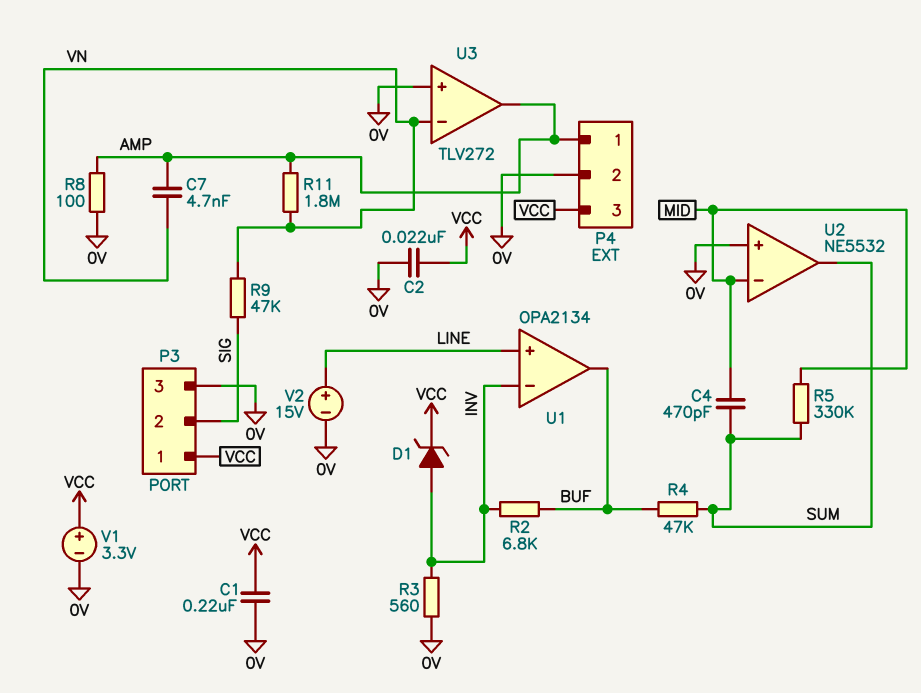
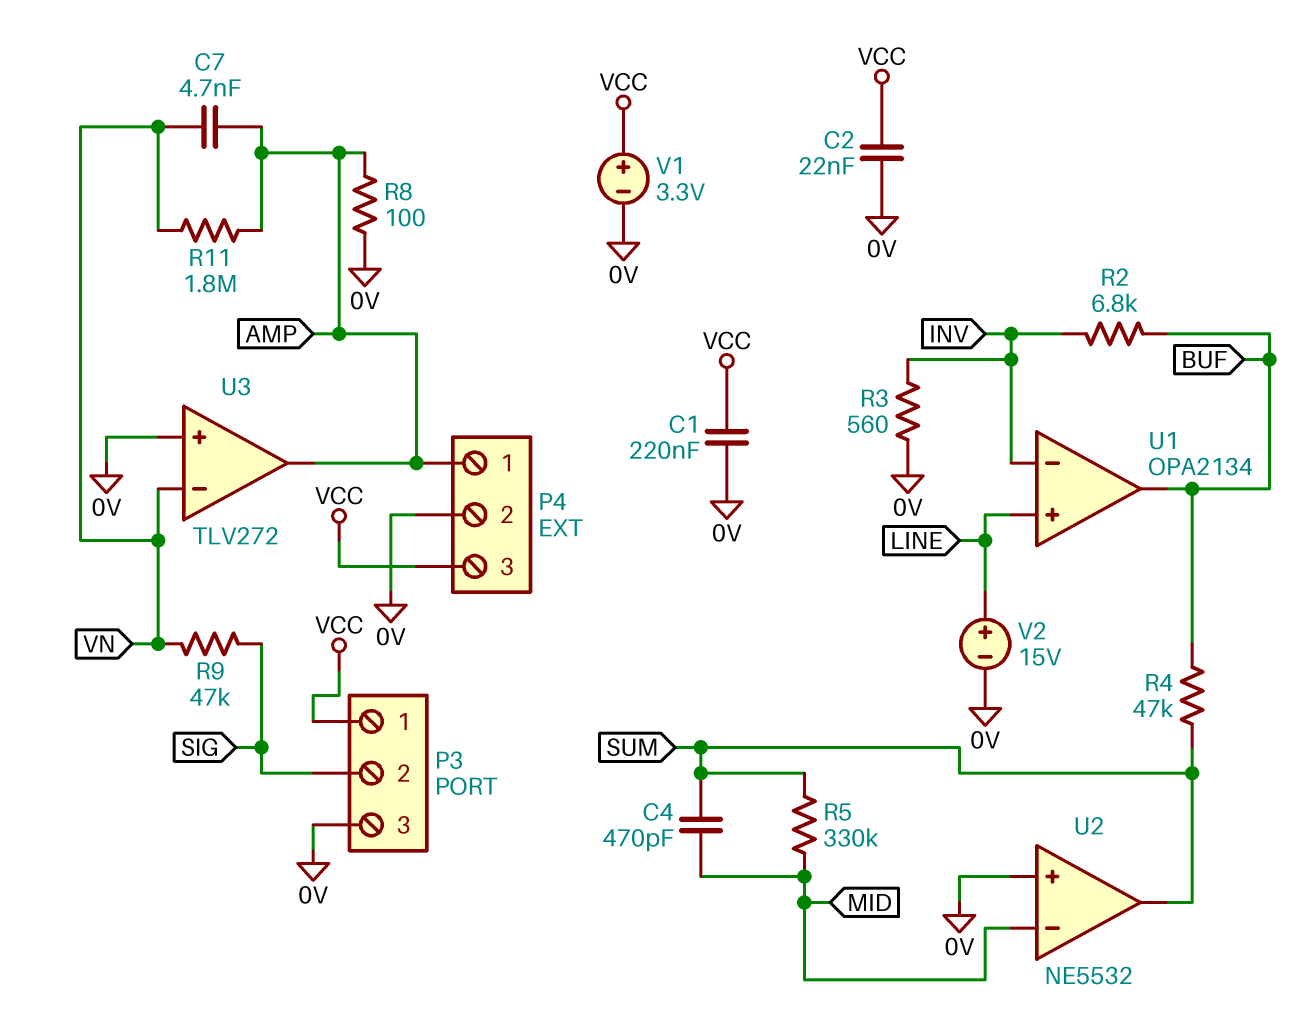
D1: zener (A INV, K VCC) -> none

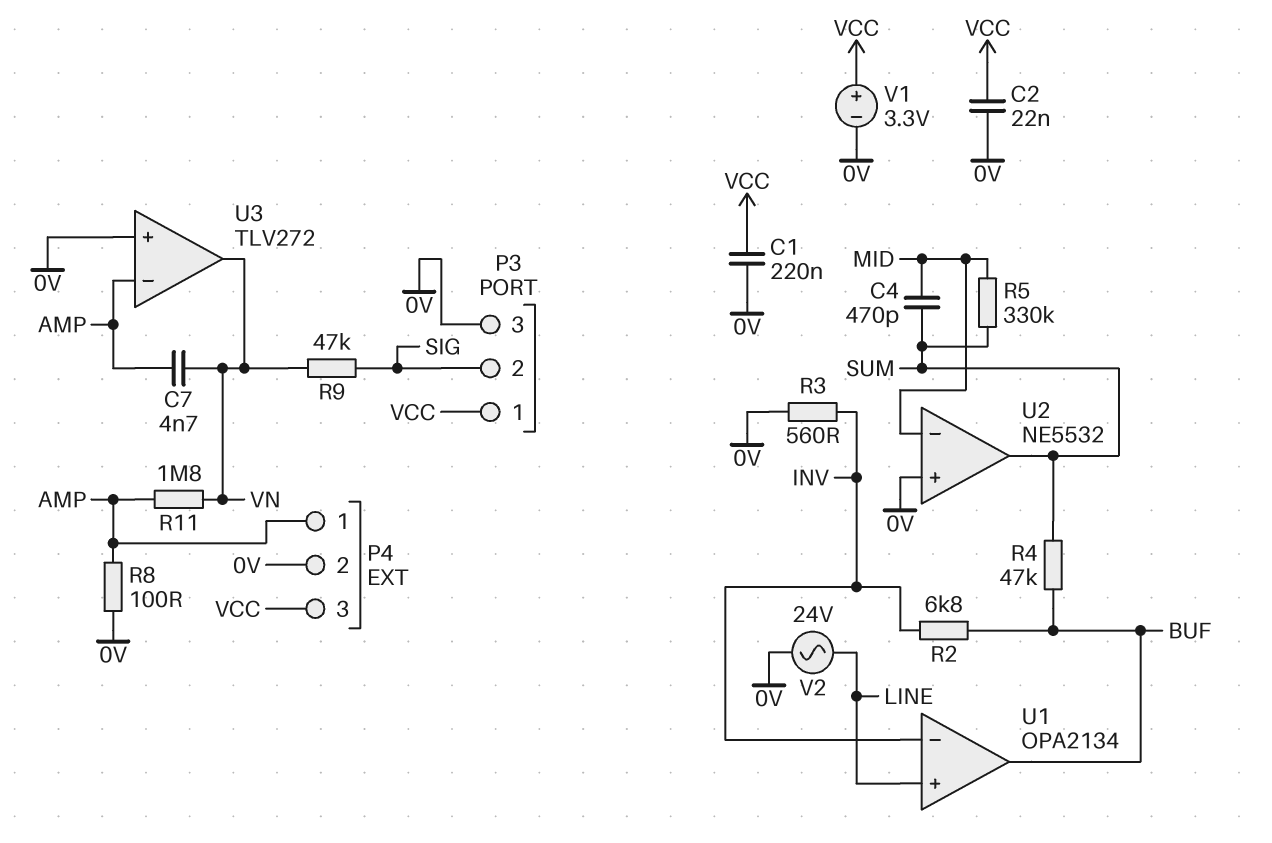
U3 pin in-: VN -> AMP
U3 pin out: AMP -> VN
V2: 15V (plus LINE, minus 0V) -> AC 24V (0V, LINE)

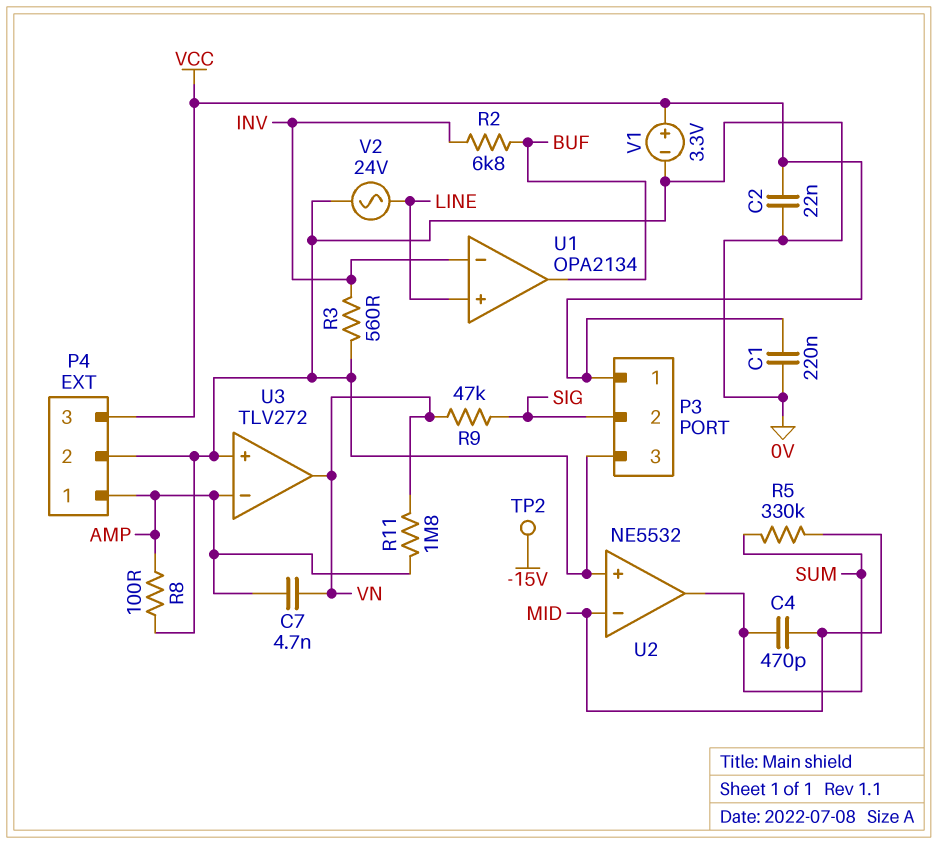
R4: 47k (BUF, SUM) -> none
TP2: none -> test point (-15V)

